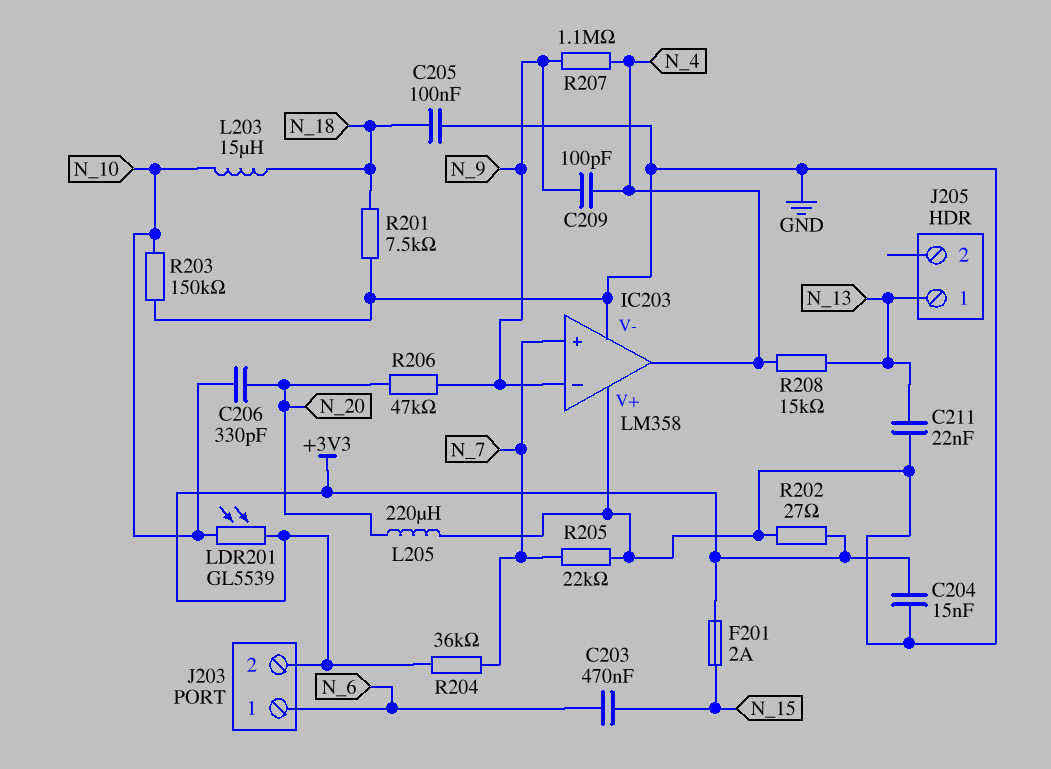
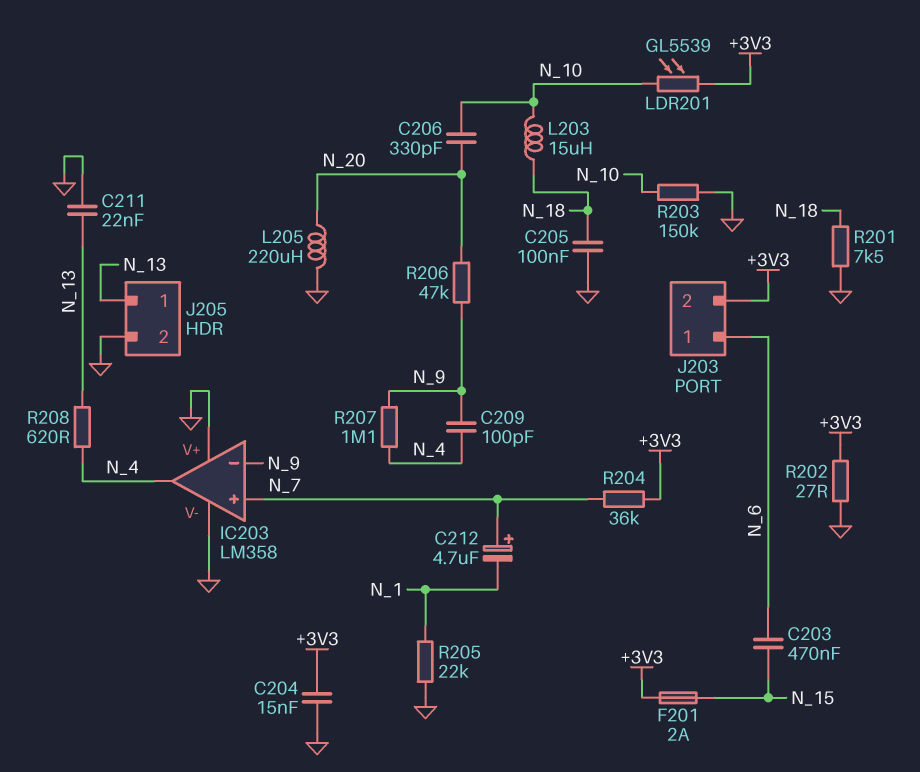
C212: none -> 4.7uF (plus N_7, minus N_1)
J205 pin 2: none -> GND
R205: 22k (GND, N_7) -> 22k (GND, N_1)
R208: 15k (N_4, N_13) -> 620 (N_4, N_13)

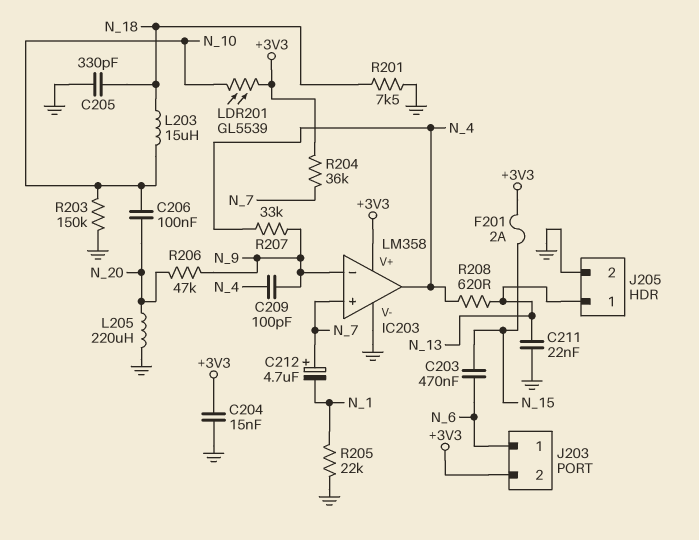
C205: 100nF (GND, N_18) -> 330pF (GND, N_18)
C206: 330pF (N_10, N_20) -> 100nF (N_10, N_20)
IC203 pin V+: GND -> +3V3
R202: 27 (+3V3, GND) -> none
R207: 1.1M (N_4, N_9) -> 33k (N_4, N_9)

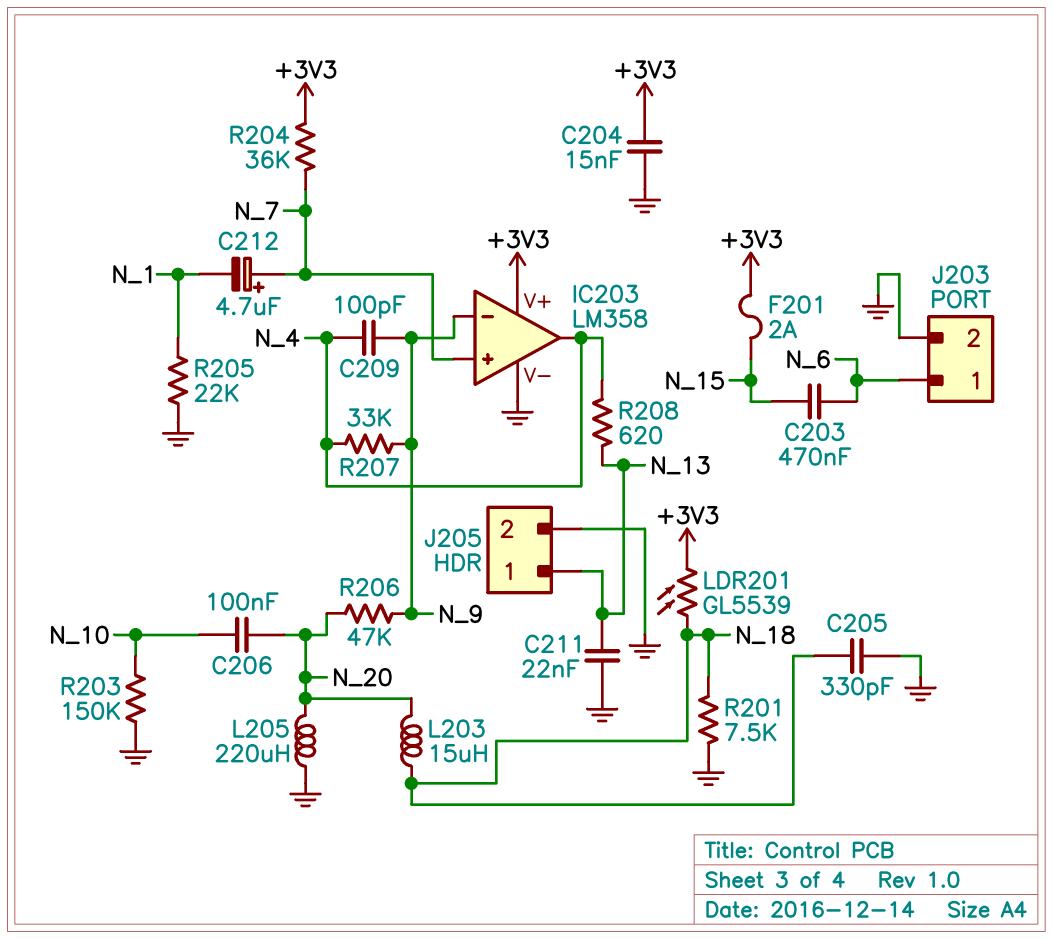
J203 pin 2: +3V3 -> GND
L203: 15uH (N_10, N_18) -> 15uH (N_18, N_20)
LDR201: GL5539 (+3V3, N_10) -> GL5539 (+3V3, N_18)

